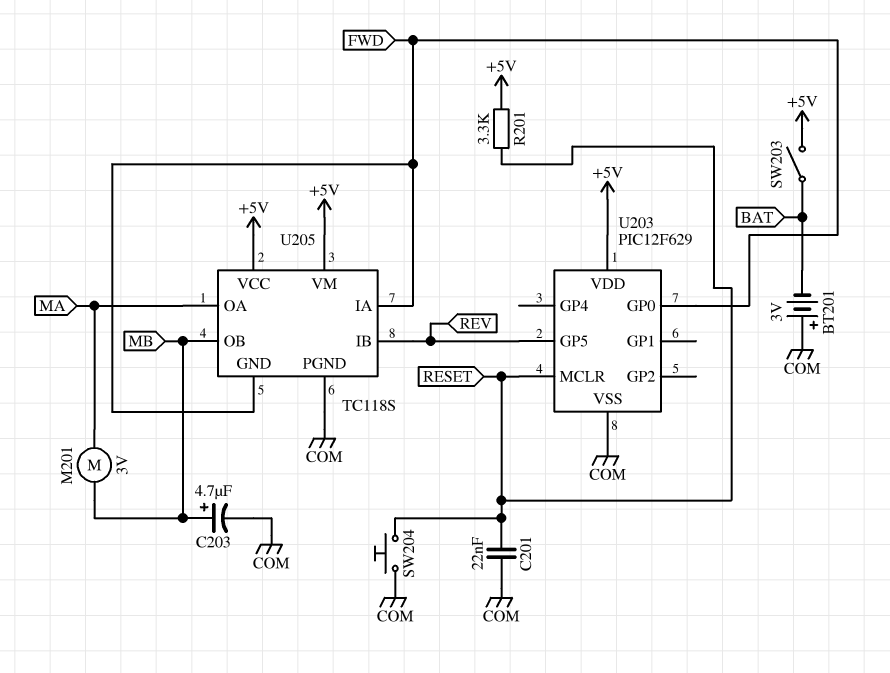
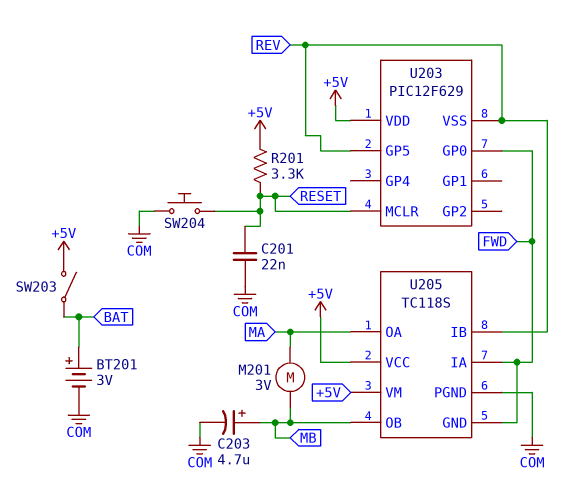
BT201: 3V (plus COM, minus BAT) -> 3V (plus BAT, minus COM)
U203 pin VSS: COM -> REV

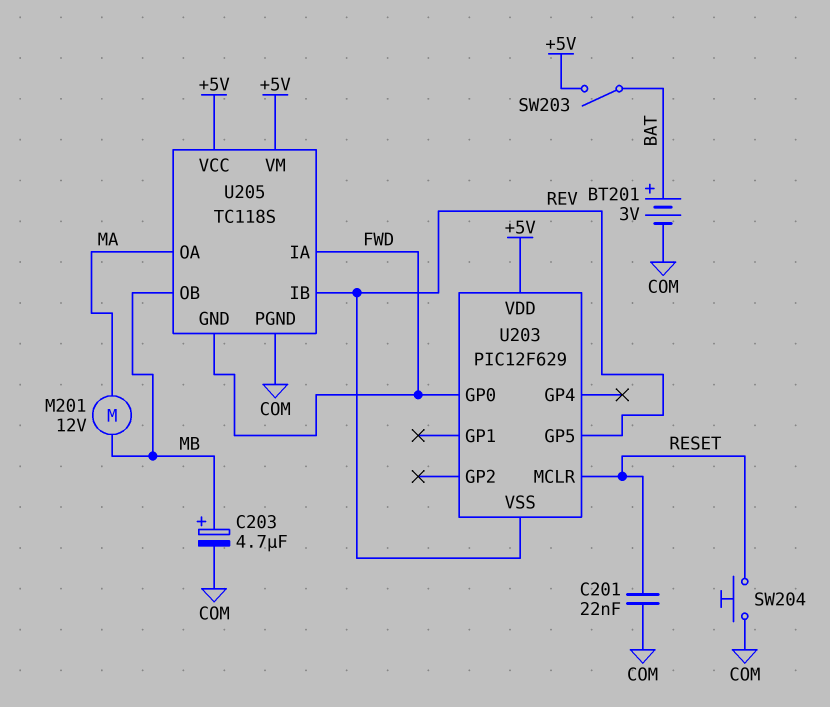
M201: motor 3V (MA, MB) -> motor 12V (MA, MB)
R201: 3.3k (+5V, RESET) -> none

